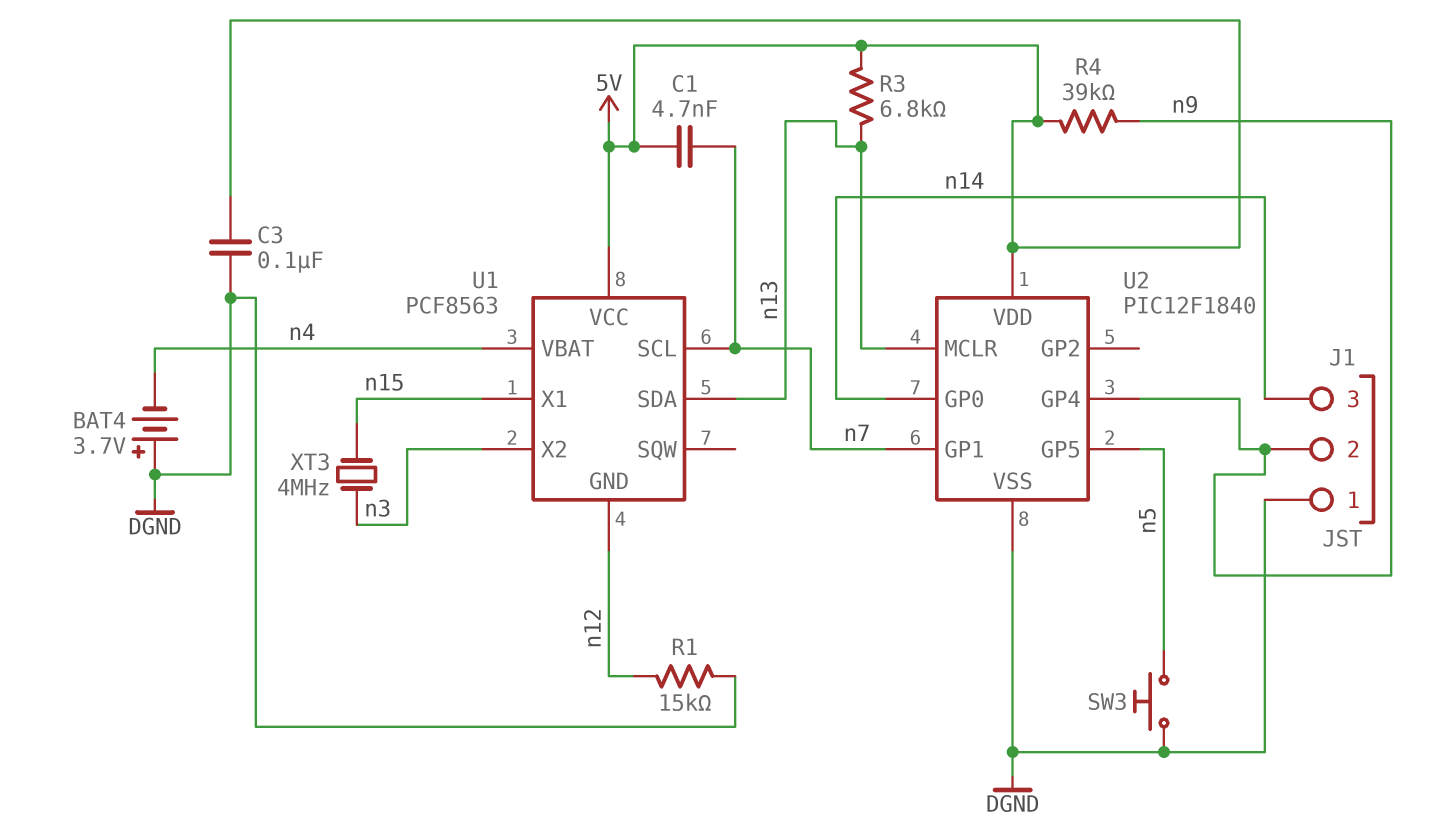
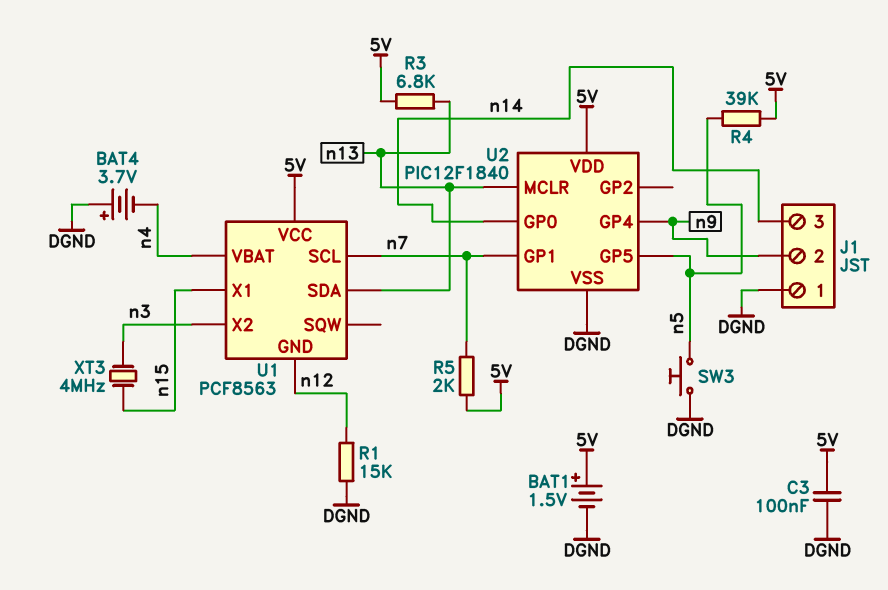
BAT1: none -> 1.5V (plus 5V, minus DGND)
C1: 4.7nF (5V, n7) -> none
R4: 39k (5V, n9) -> 39k (5V, n5)
R5: none -> 2k (5V, n7)

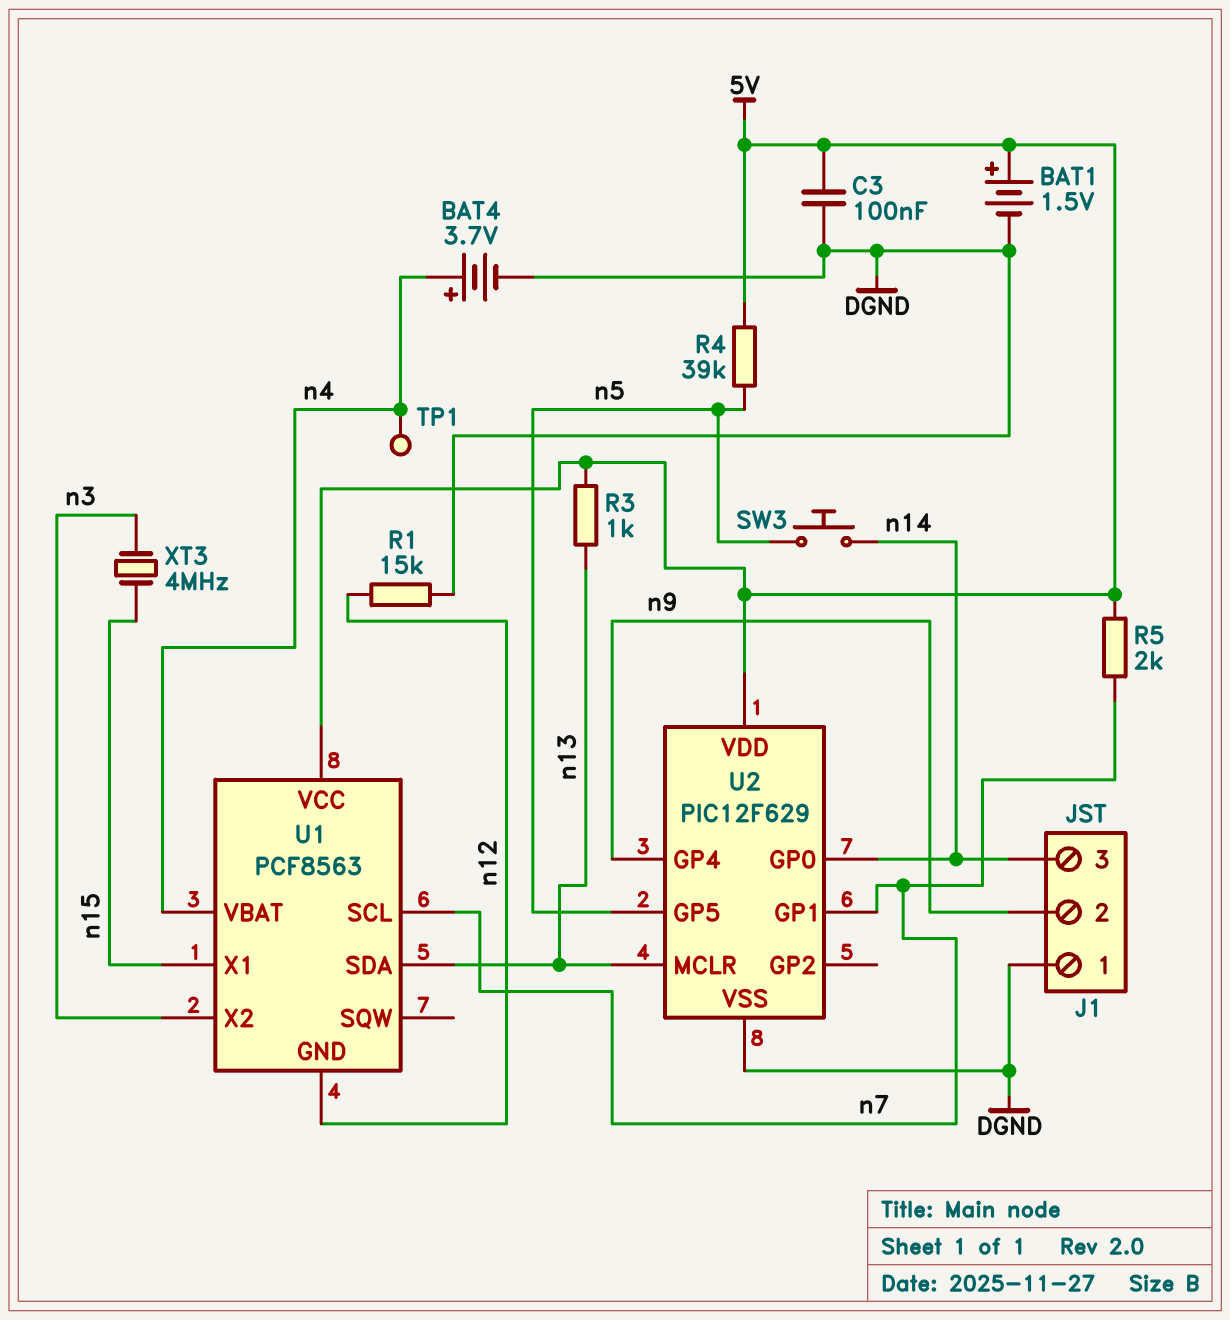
BAT4: 3.7V (plus DGND, minus n4) -> 3.7V (plus n4, minus DGND)
R3: 6.8k (5V, n13) -> 1k (5V, n13)
SW3: button (DGND, n5) -> button (n5, n14)
TP1: none -> test point (n4)
U2: PIC12F1840 -> PIC12F629

